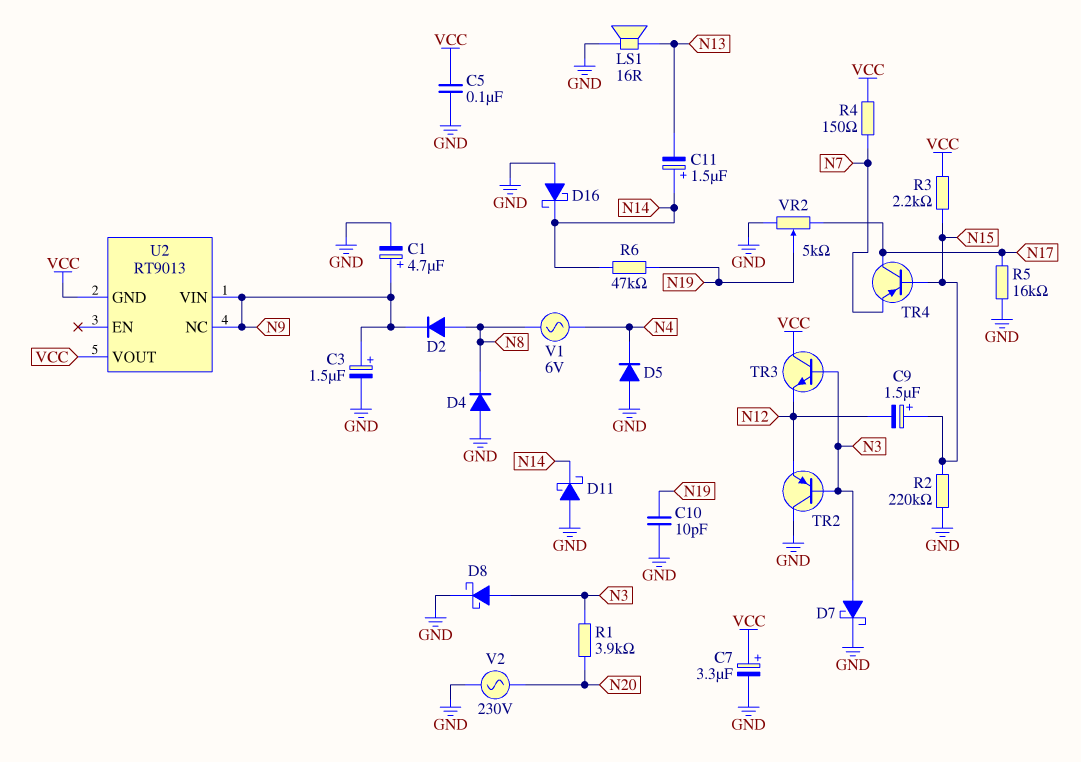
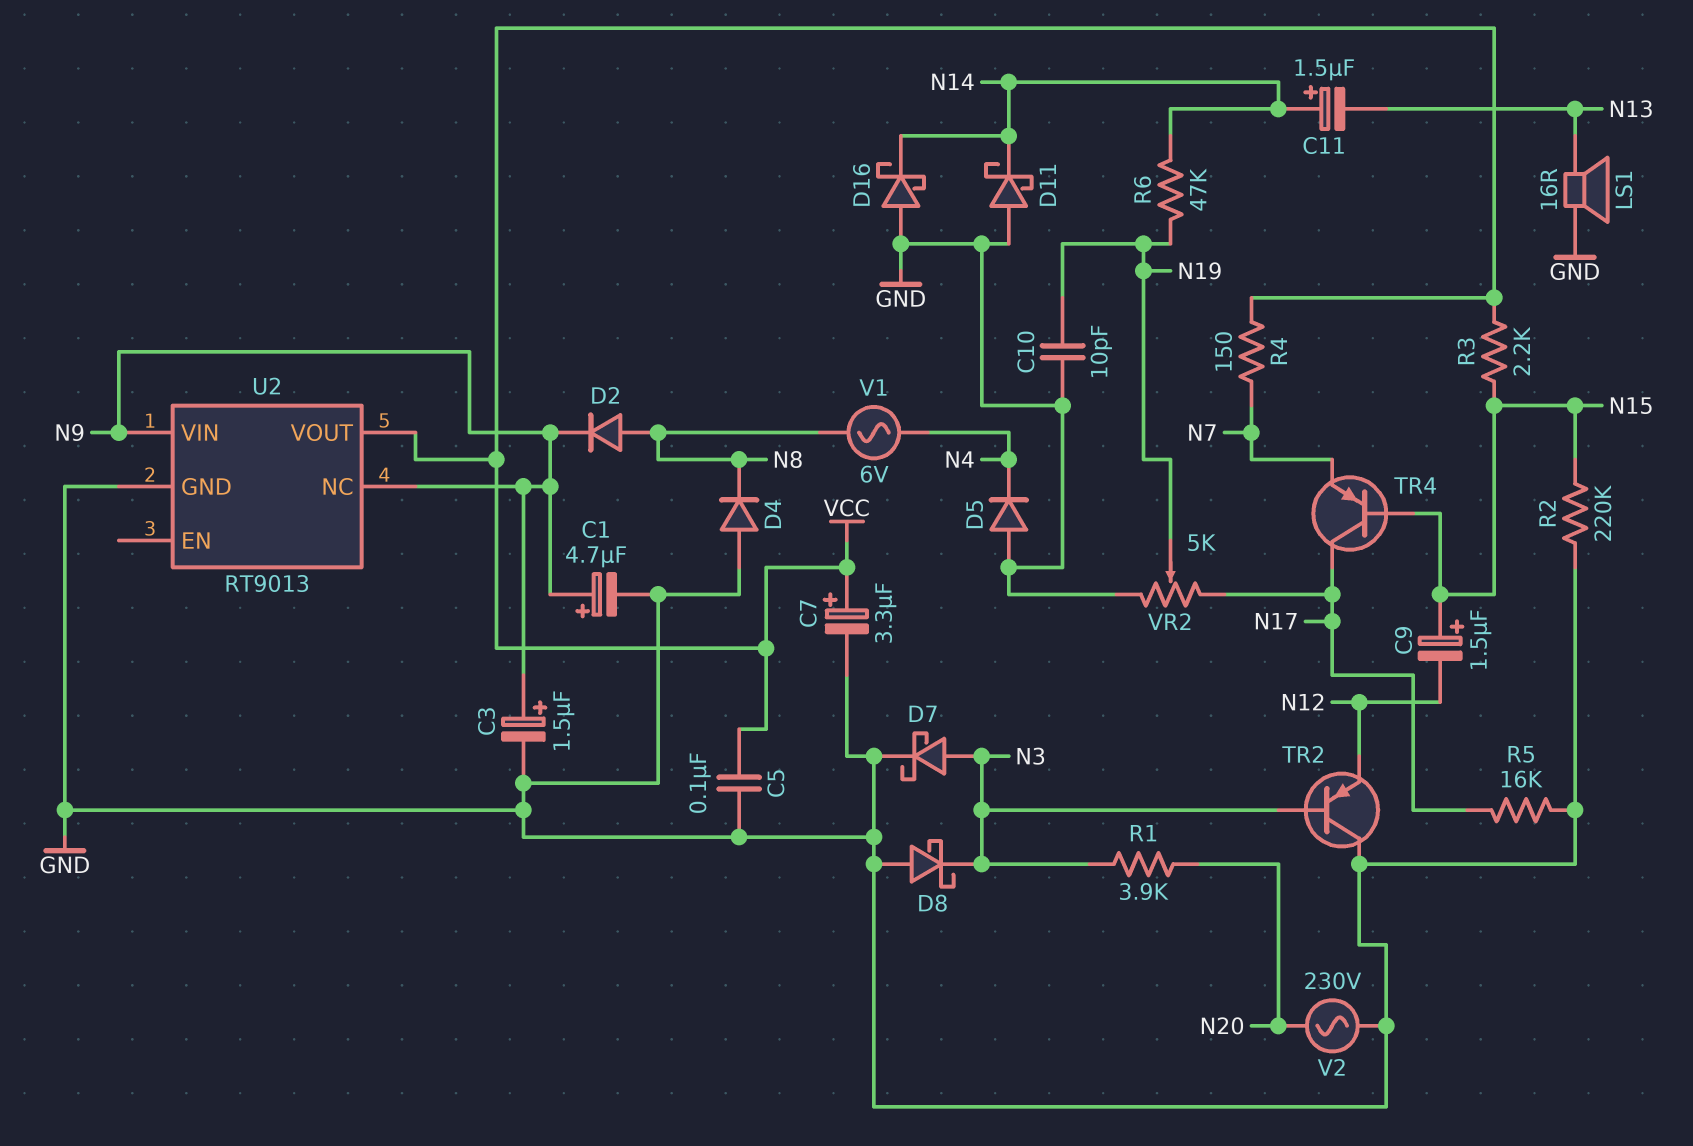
D8: schottky (A N3, K GND) -> schottky (A GND, K N3)
TR3: NPN (B N3, C VCC, E N12) -> none
U2 pin GND: VCC -> GND

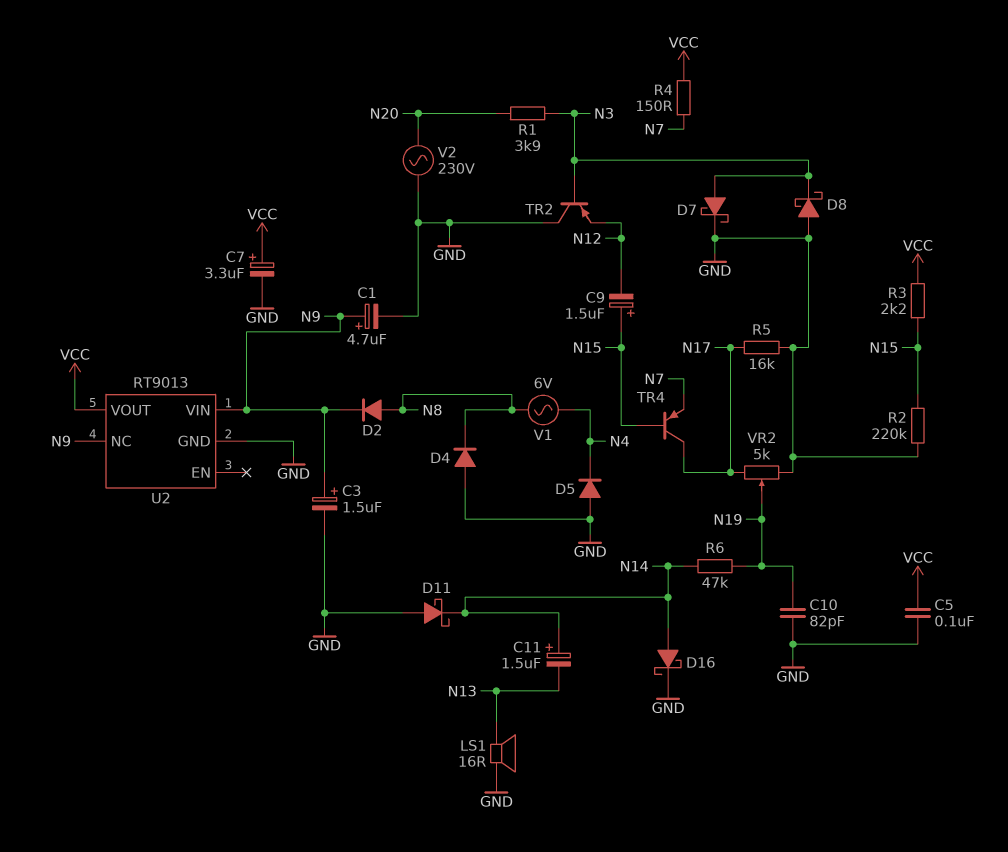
C10: 10pF (GND, N19) -> 82pF (GND, N19)
D16: schottky (A GND, K N14) -> schottky (A N14, K GND)

